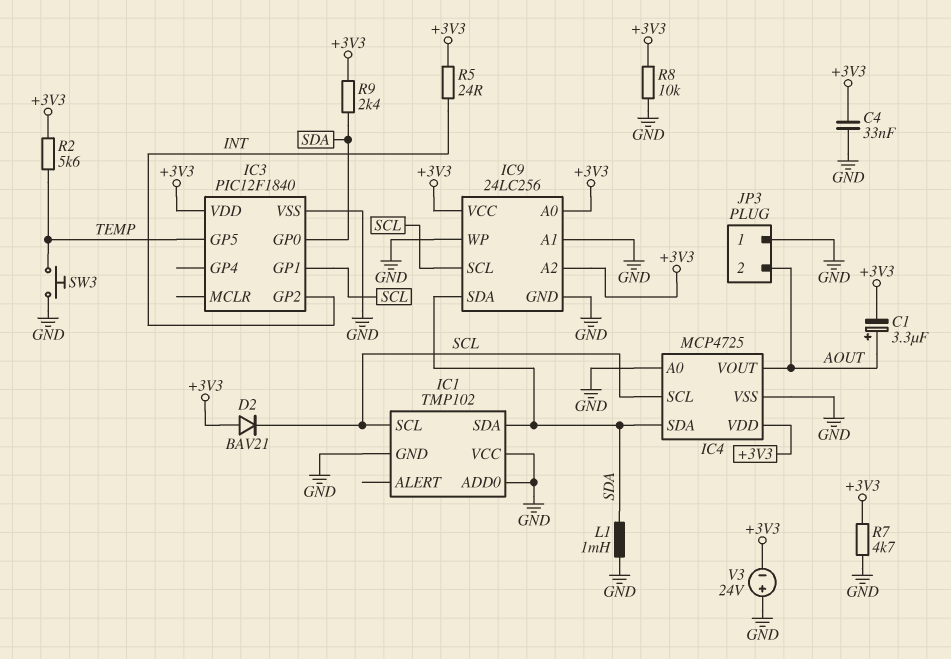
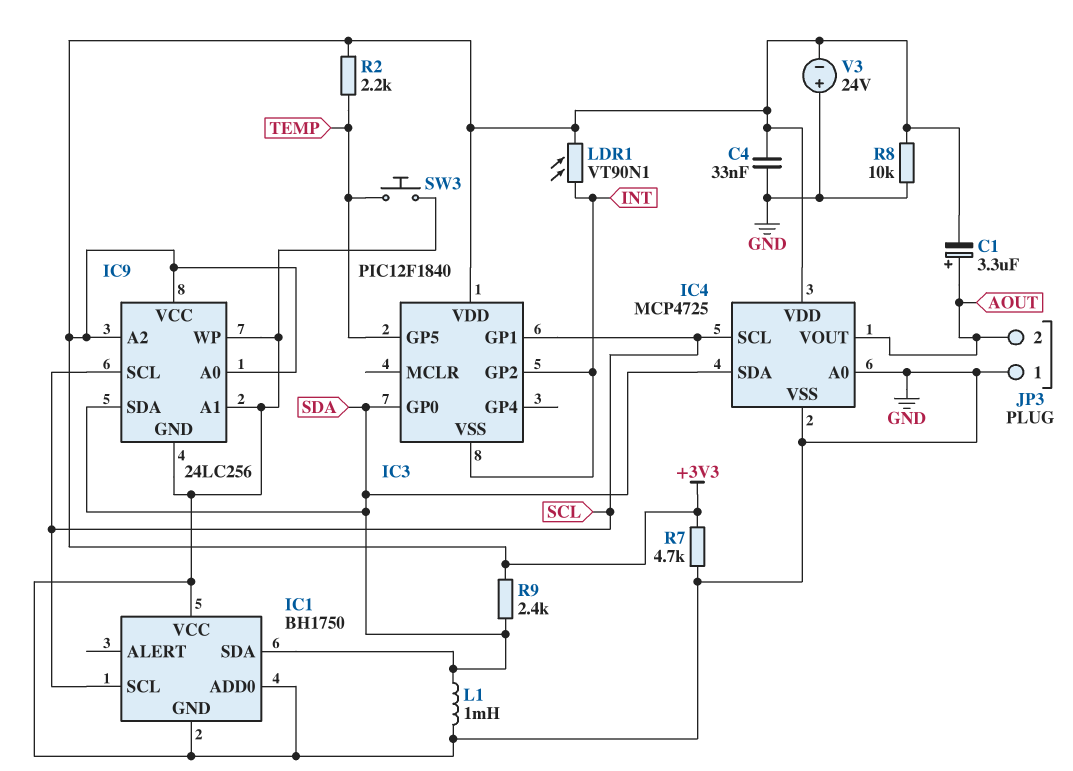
D2: diode BAV21 (A +3V3, K SCL) -> none
IC1: TMP102 -> BH1750
IC3 pin VSS: GND -> INT
LDR1: none -> VT90N1 (+3V3, INT)
R2: 5.6k (+3V3, TEMP) -> 2.2k (+3V3, TEMP)
R5: 24 (+3V3, INT) -> none

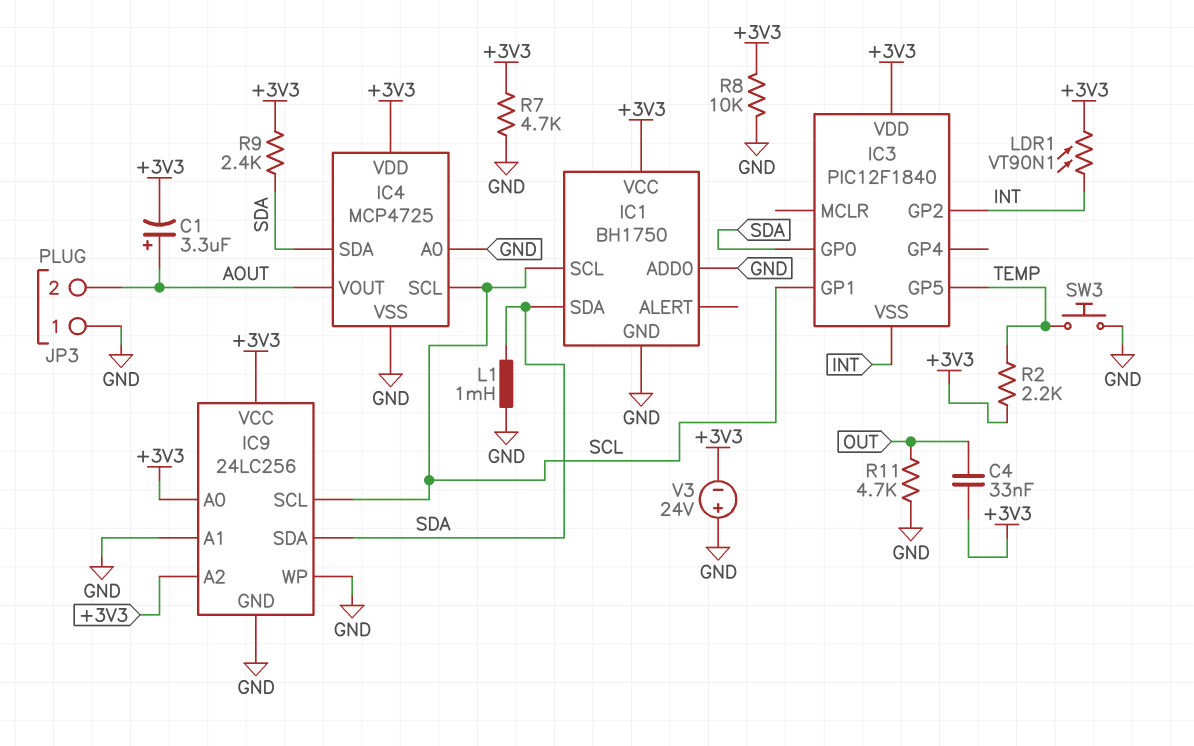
C4: 33nF (+3V3, GND) -> 33nF (+3V3, OUT)
IC1 pin VCC: GND -> +3V3
R11: none -> 4.7k (GND, OUT)

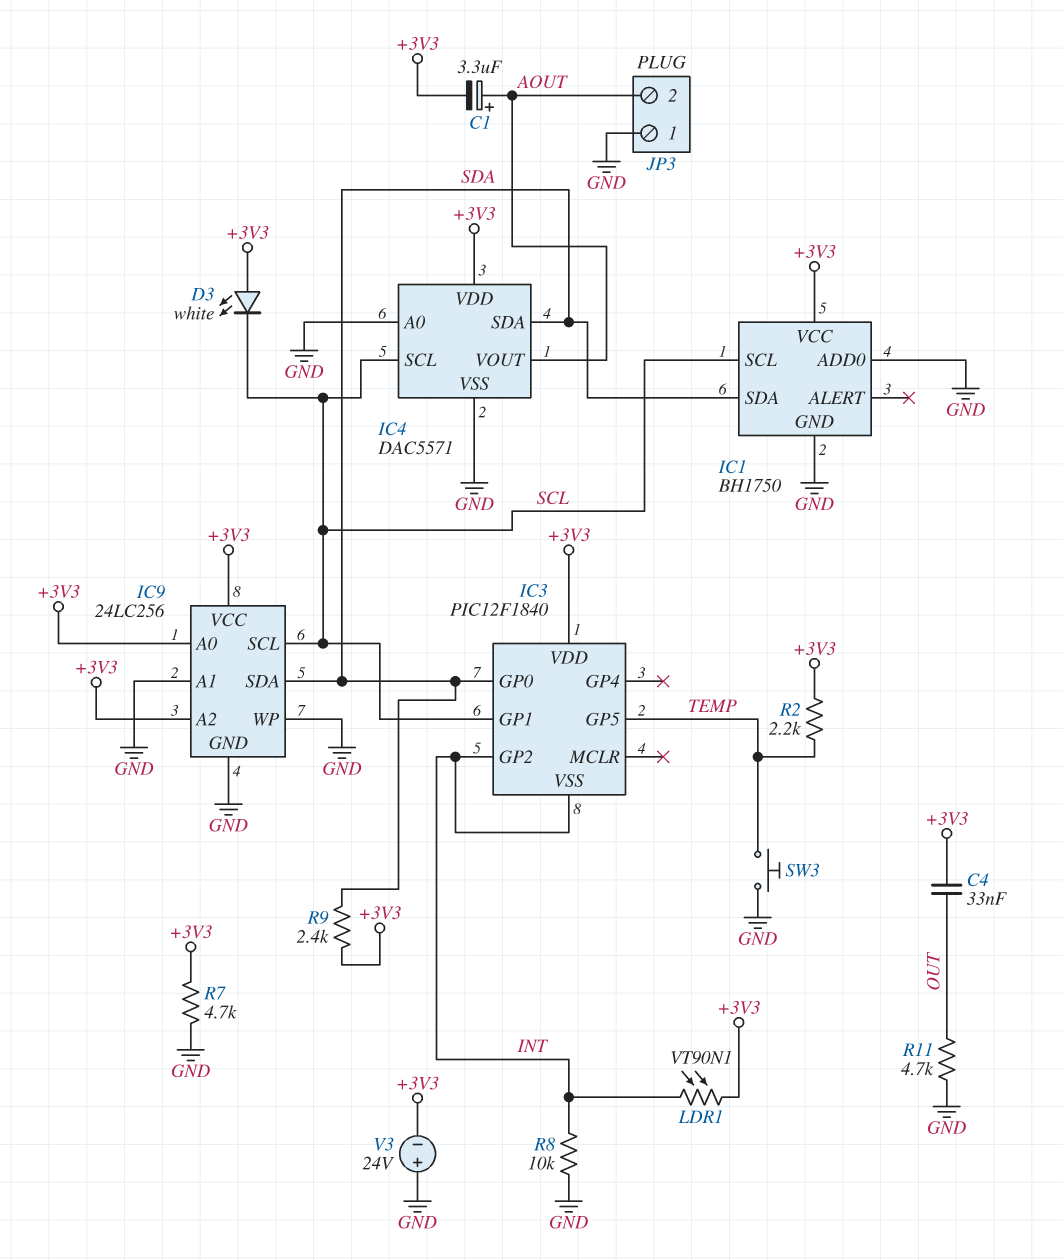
D3: none -> LED white (A +3V3, K SCL)
IC4: MCP4725 -> DAC5571
L1: 1mH (GND, SDA) -> none
R8: 10k (+3V3, GND) -> 10k (GND, INT)

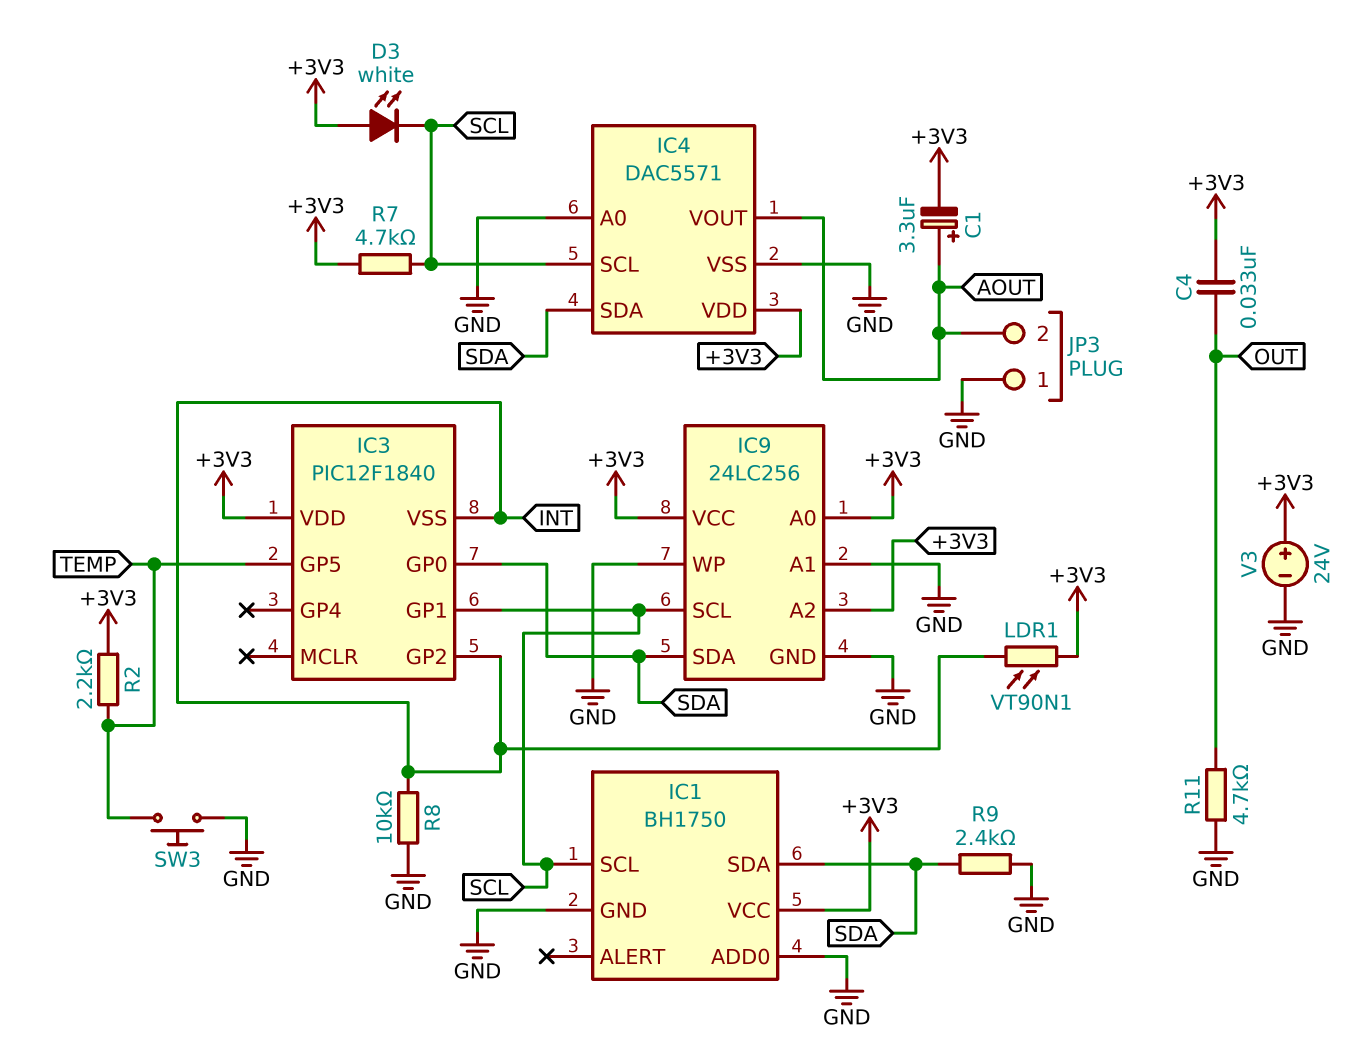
R7: 4.7k (+3V3, GND) -> 4.7k (+3V3, SCL)
R9: 2.4k (+3V3, SDA) -> 2.4k (GND, SDA)
V3: 24V (plus GND, minus +3V3) -> 24V (plus +3V3, minus GND)

